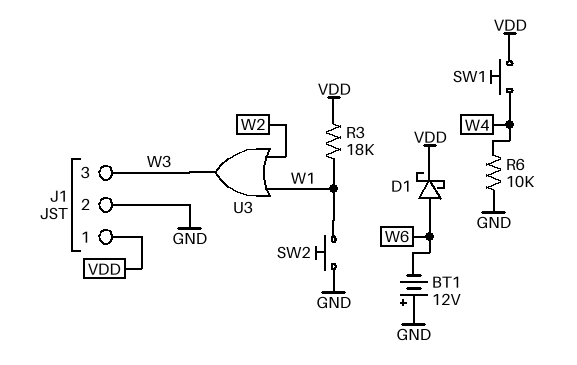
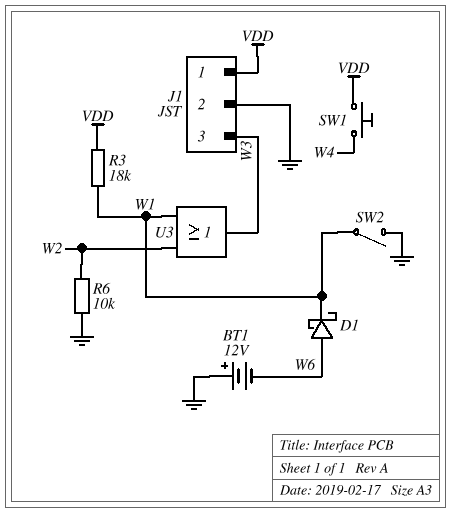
D1: schottky (A W6, K VDD) -> schottky (A W6, K W1)
R6: 10k (GND, W4) -> 10k (GND, W2)
SW2: button (GND, W1) -> switch (GND, W1)

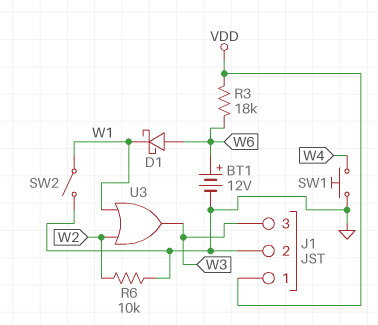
BT1: 12V (plus GND, minus W6) -> 12V (plus W6, minus GND)
R3: 18k (VDD, W1) -> 18k (VDD, W6)
SW1: button (VDD, W4) -> button (GND, W4)

